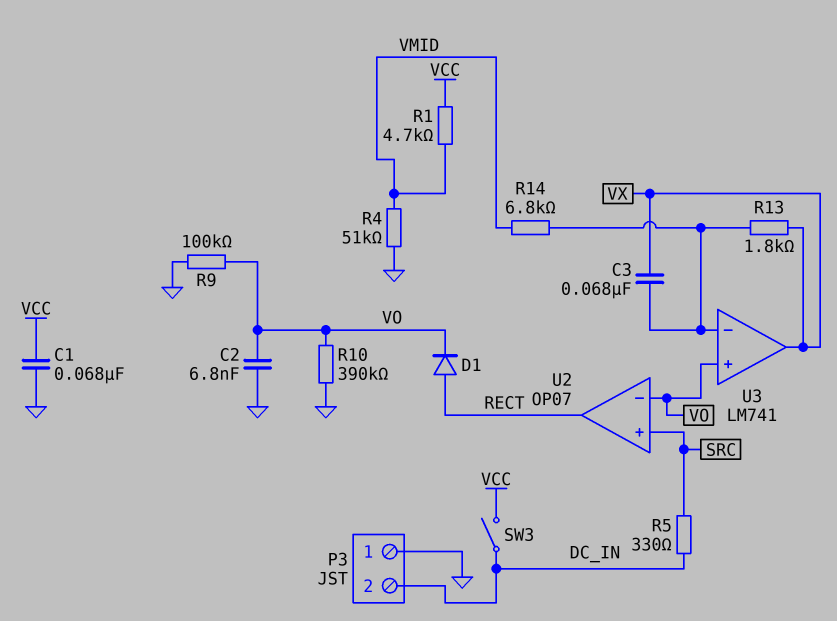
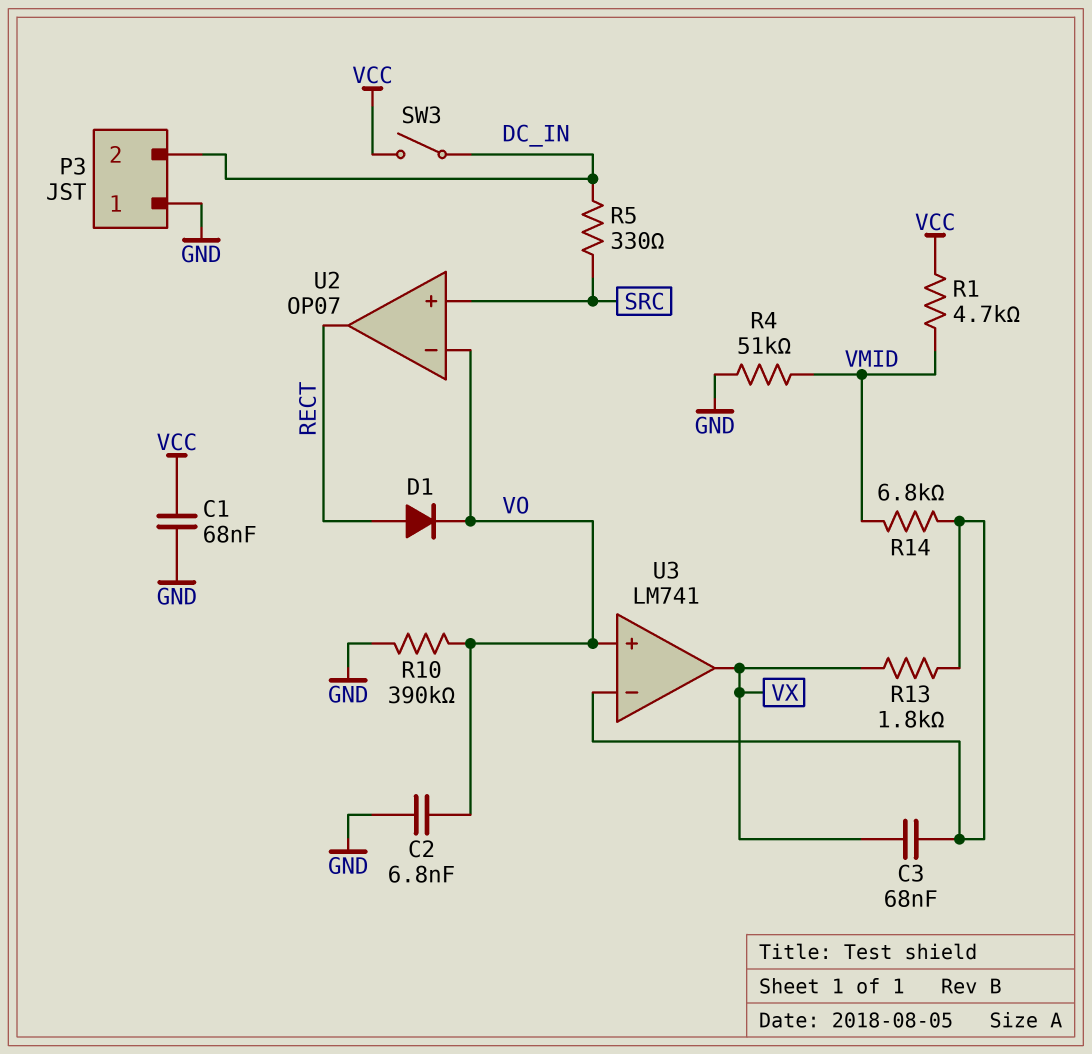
R9: 100k (GND, VO) -> none

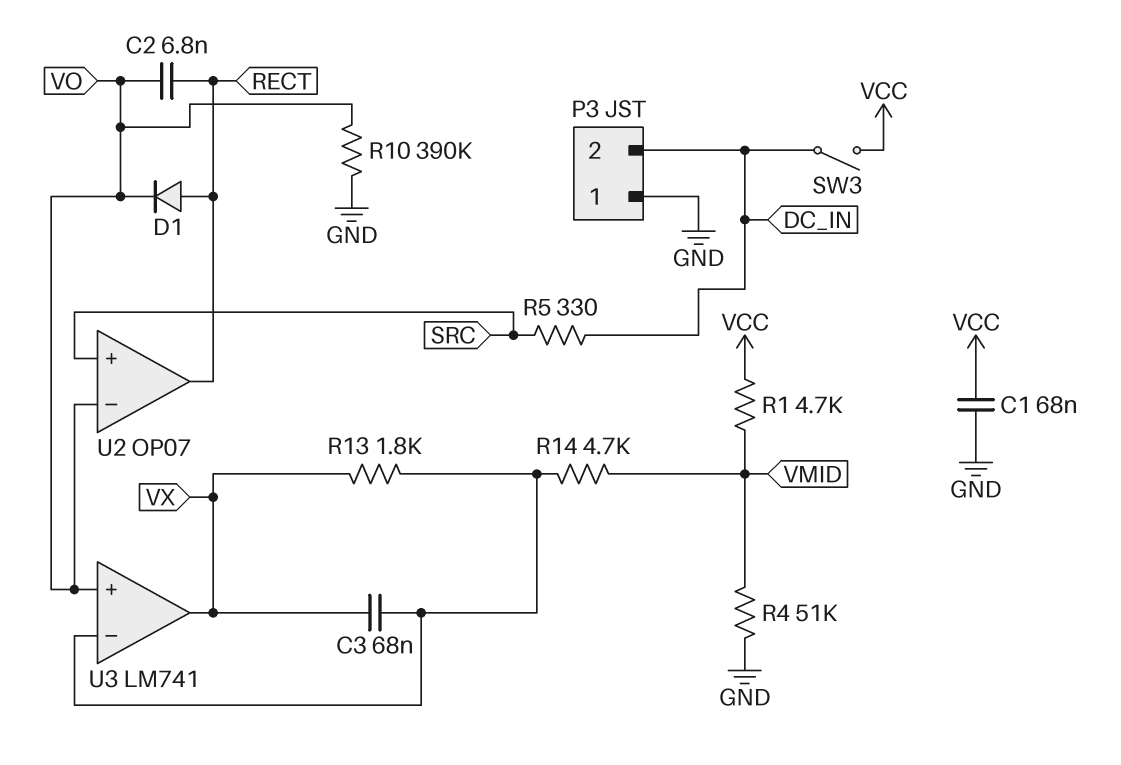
C2: 6.8nF (GND, VO) -> 6.8nF (RECT, VO)
R14: 6.8k (U3/in-, VMID) -> 4.7k (U3/in-, VMID)

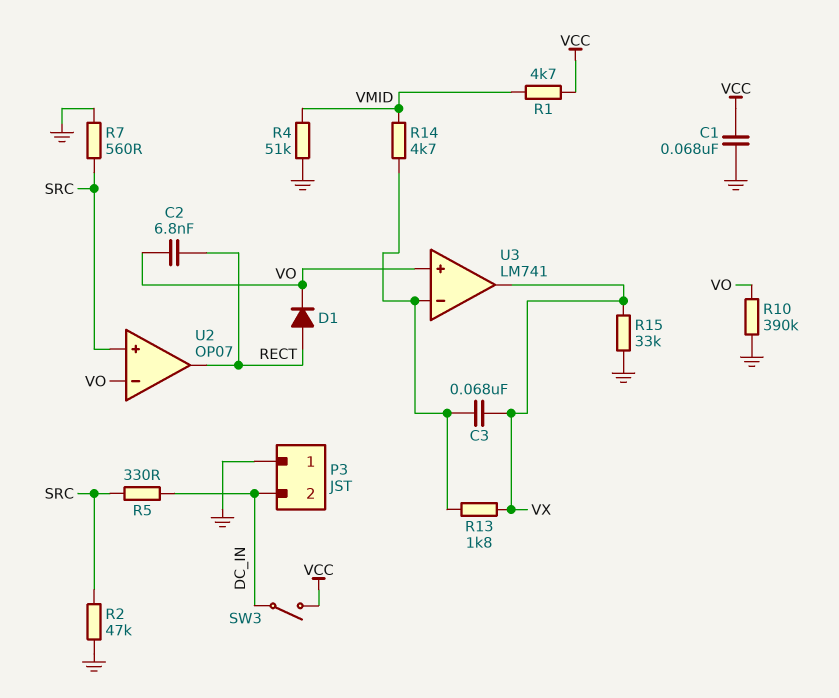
R2: none -> 47k (GND, SRC)
R7: none -> 560 (GND, SRC)
R15: none -> 33k (GND, VX)

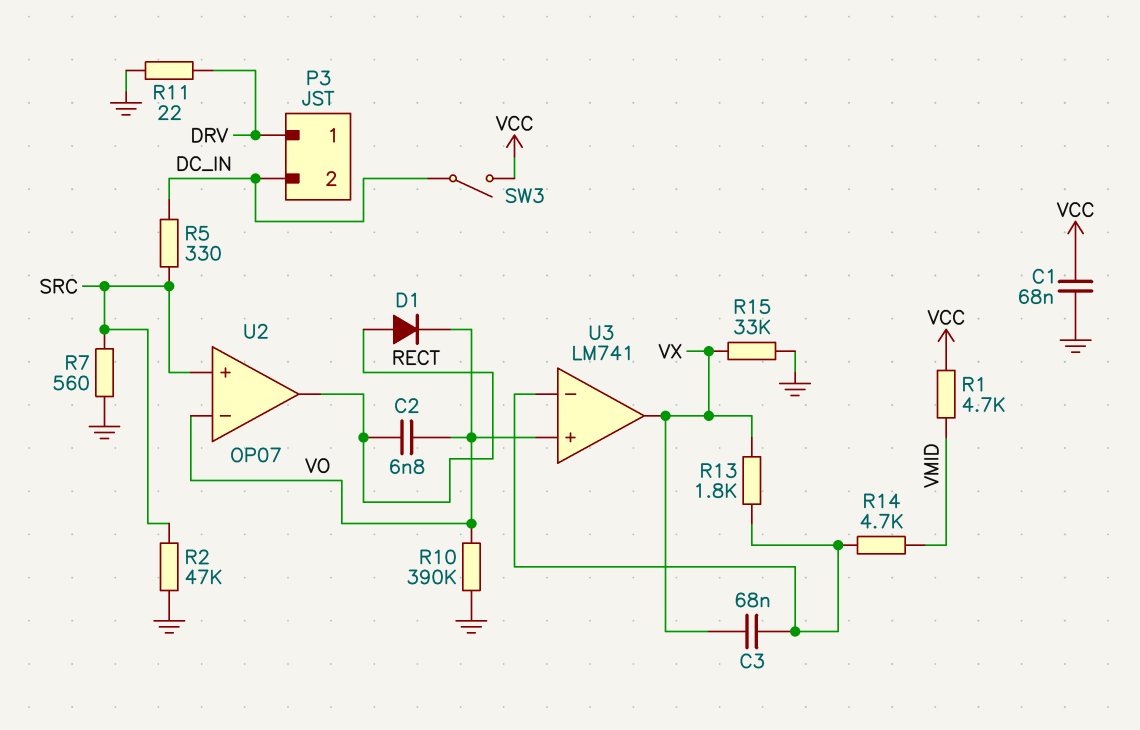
P3 pin 1: GND -> DRV
R4: 51k (GND, VMID) -> none
R11: none -> 22 (DRV, GND)

